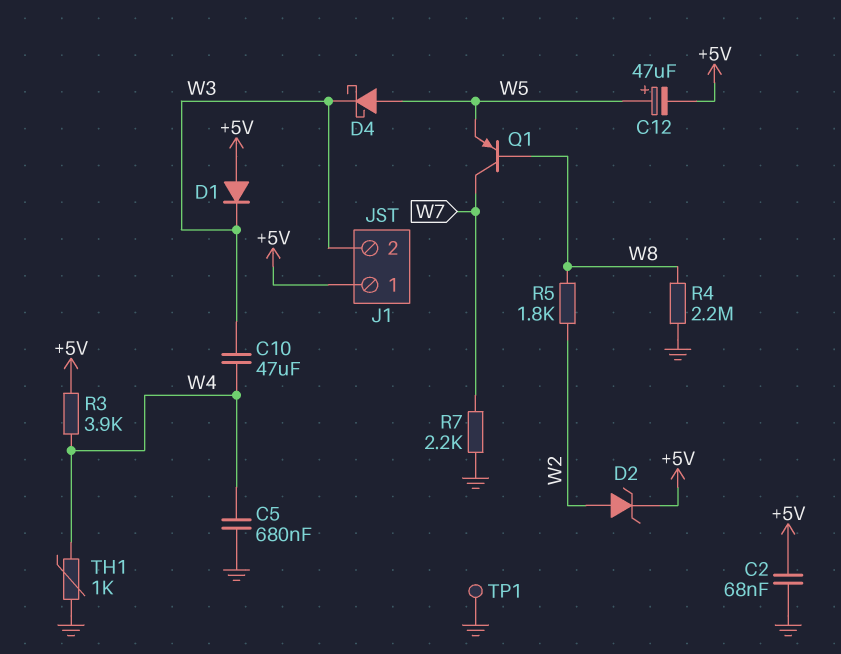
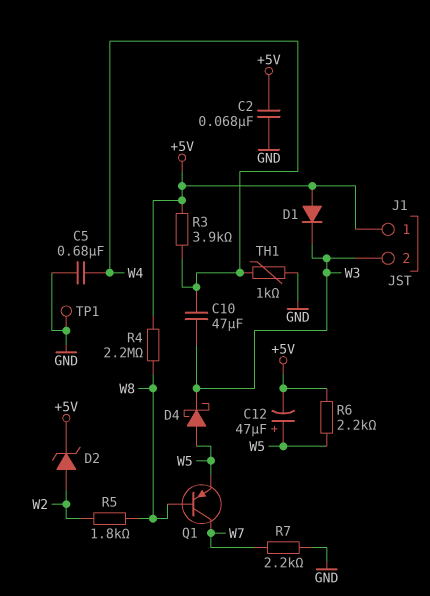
R4: 2.2M (GND, W8) -> 2.2M (+5V, W8)
R6: none -> 2.2k (+5V, W5)

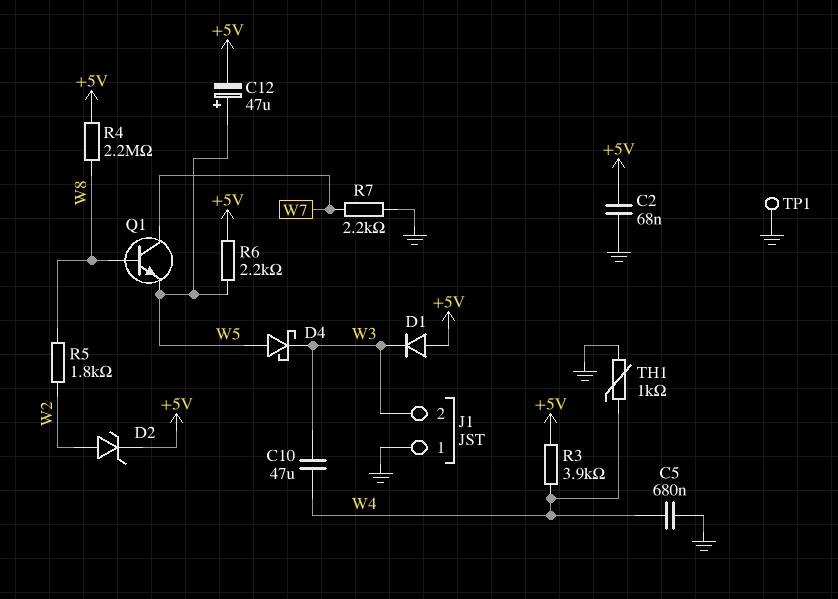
J1 pin 1: +5V -> GND
Q1: PNP (B W8, C W7, E W5) -> NPN (B W8, C W7, E W5)

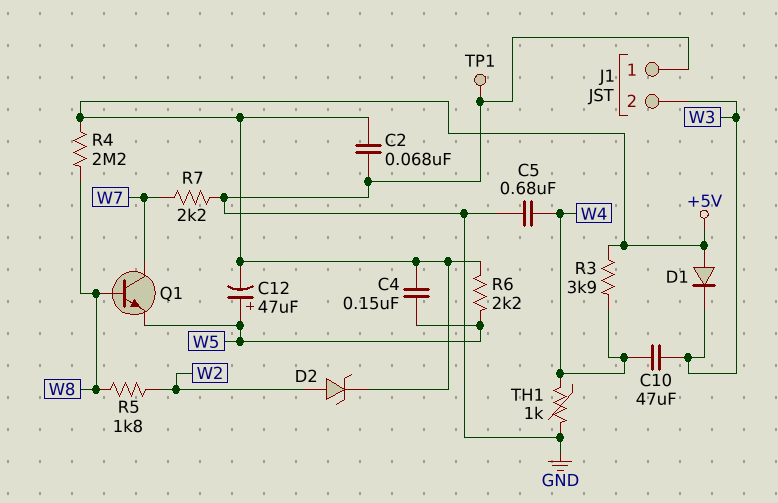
C4: none -> 150nF (+5V, W5)
D4: schottky (A W5, K W3) -> none

